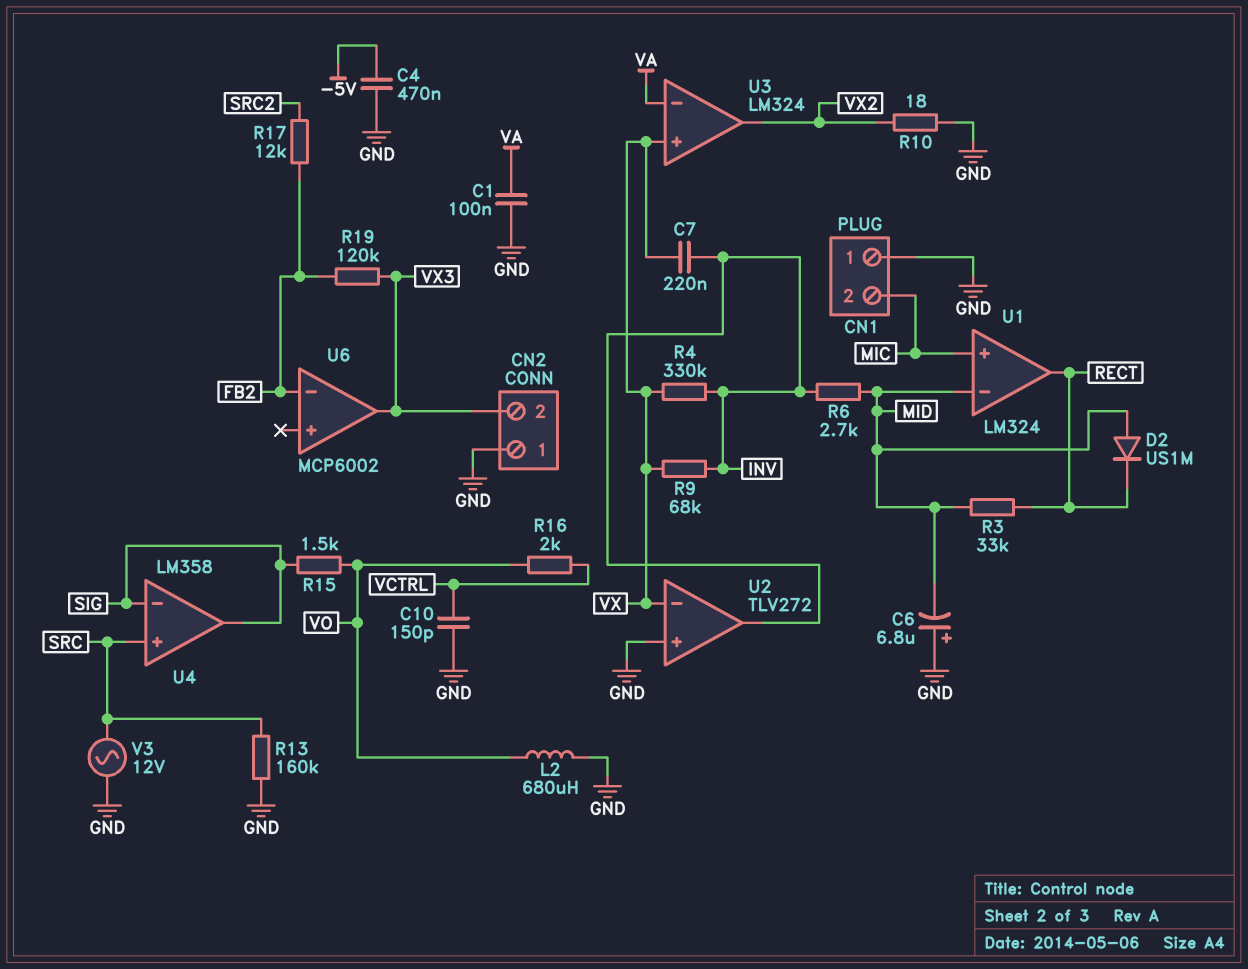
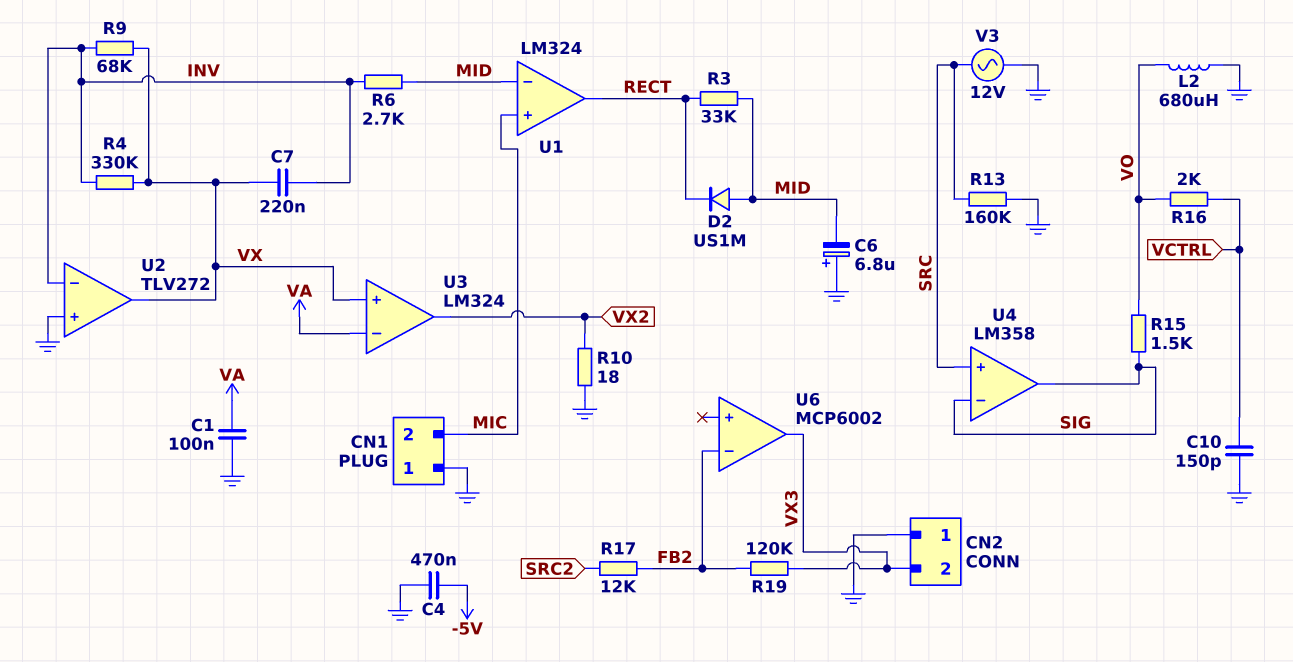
U2 pin in-: VX -> INV
U2 pin out: INV -> VX

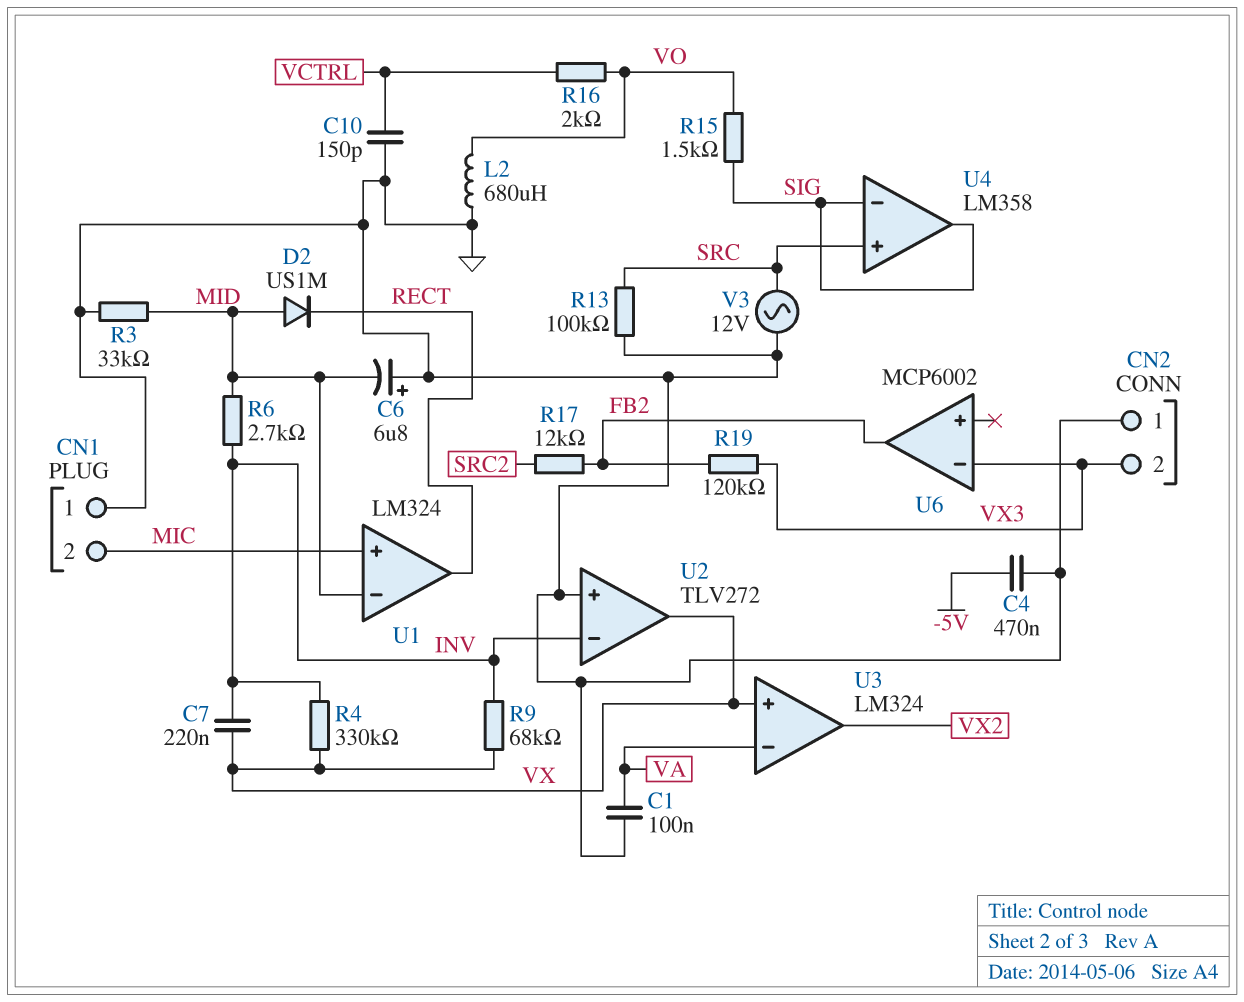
R3: 33k (MID, RECT) -> 33k (GND, MID)
R10: 18 (GND, VX2) -> none
R13: 160k (GND, SRC) -> 100k (GND, SRC)
U6 pin in-: FB2 -> VX3
U6 pin out: VX3 -> FB2

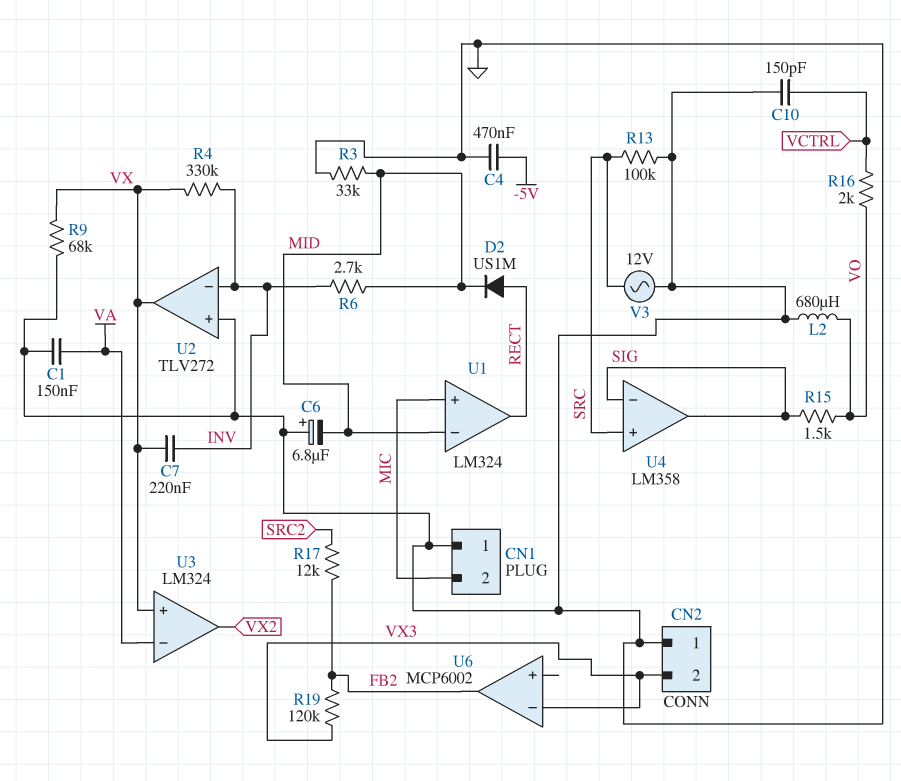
C1: 100nF (GND, VA) -> 150nF (GND, VA)
D2: diode US1M (A MID, K RECT) -> diode US1M (A RECT, K MID)
R9: 68k (INV, VX) -> 68k (GND, VX)

